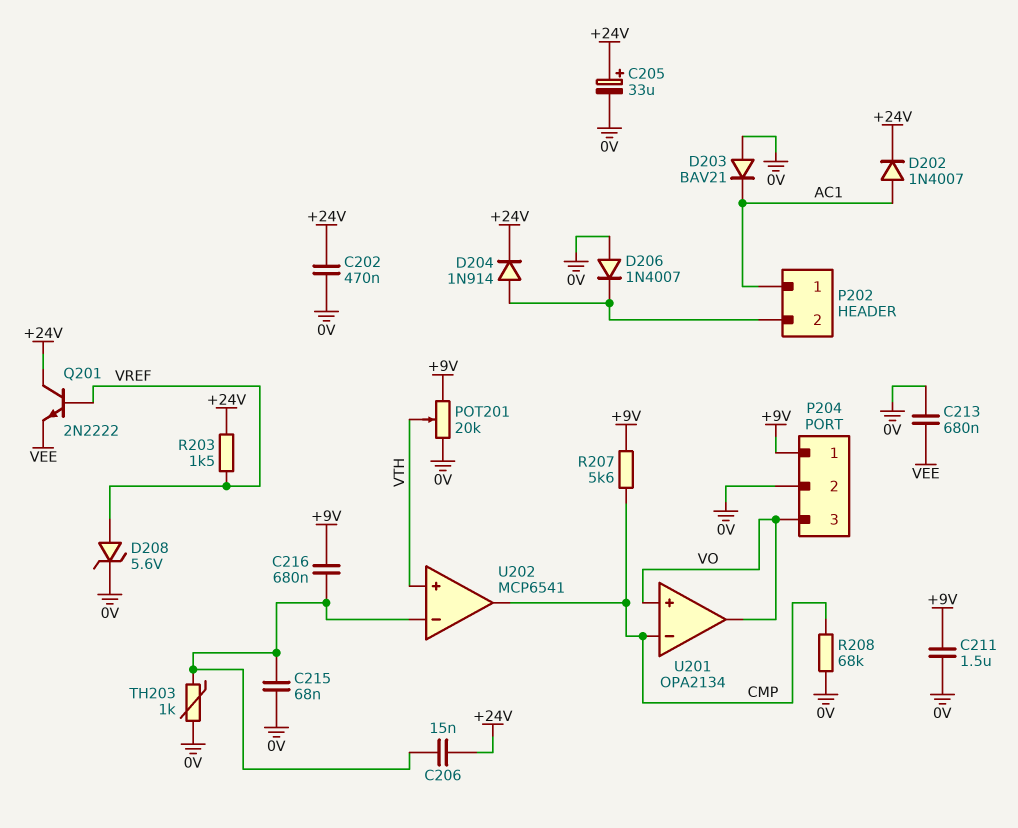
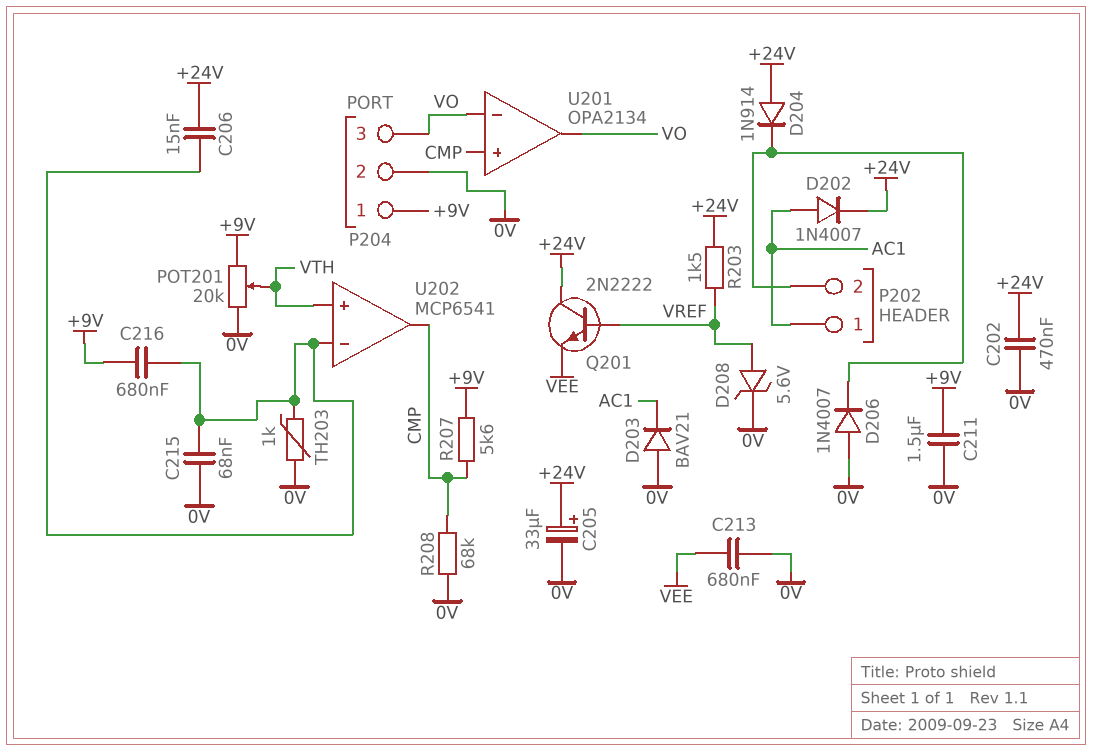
D204: diode 1N914 (A P202/2, K +24V) -> diode 1N914 (A +24V, K P202/2)
U201 pin in+: VO -> CMP
U201 pin in-: CMP -> VO

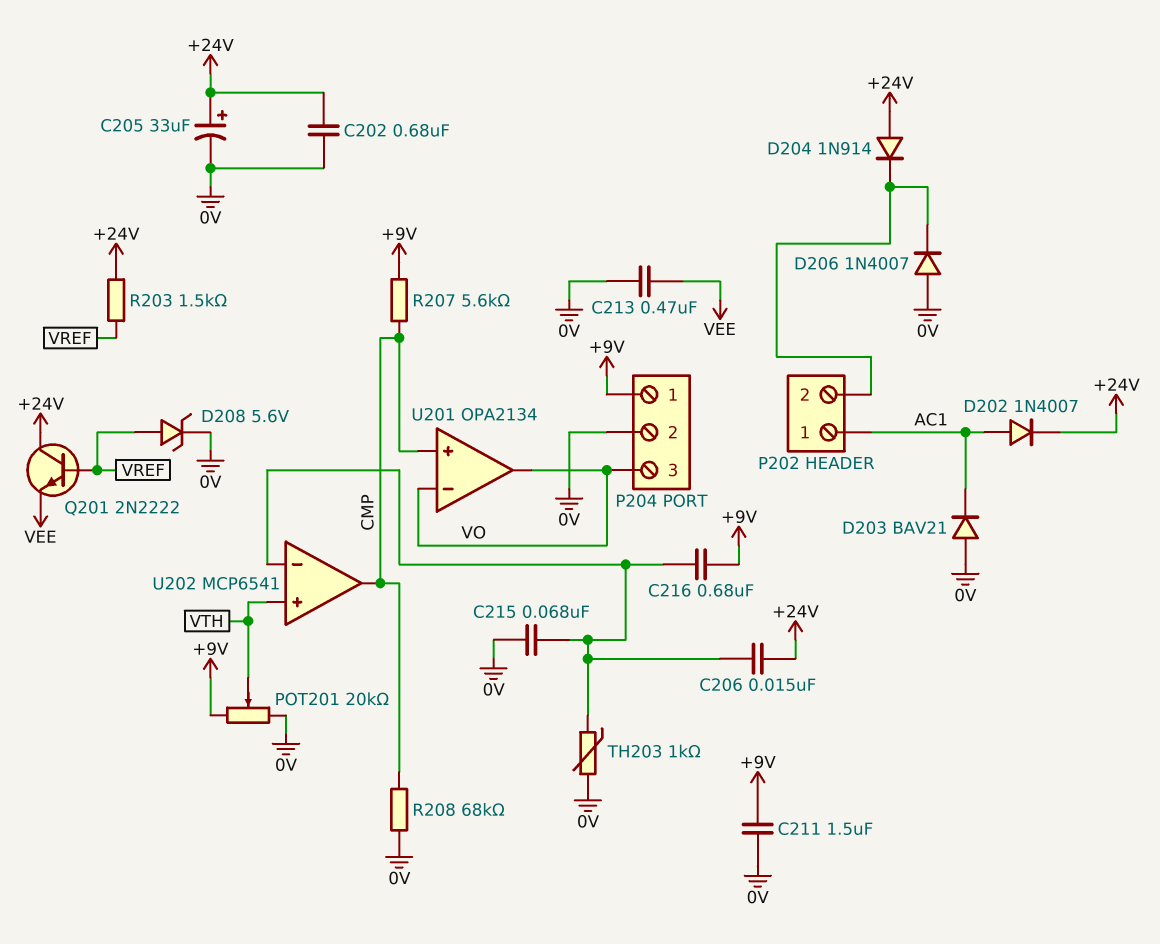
C202: 470nF (+24V, 0V) -> 680nF (+24V, 0V)
C213: 680nF (0V, VEE) -> 470nF (0V, VEE)

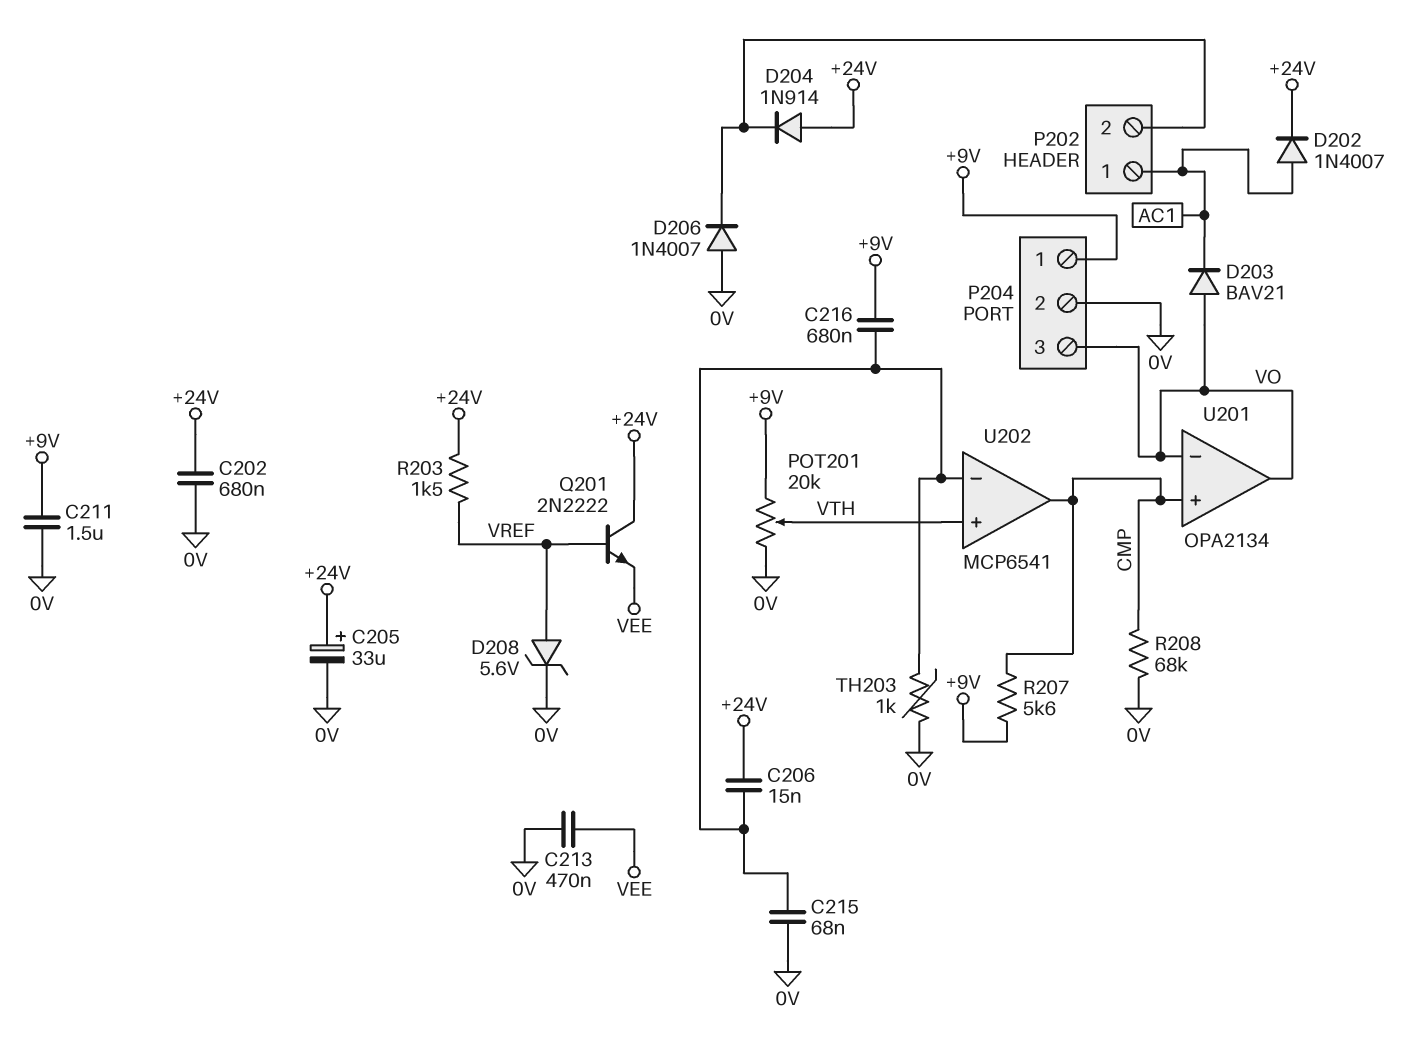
D203: diode BAV21 (A 0V, K AC1) -> diode BAV21 (A VO, K AC1)

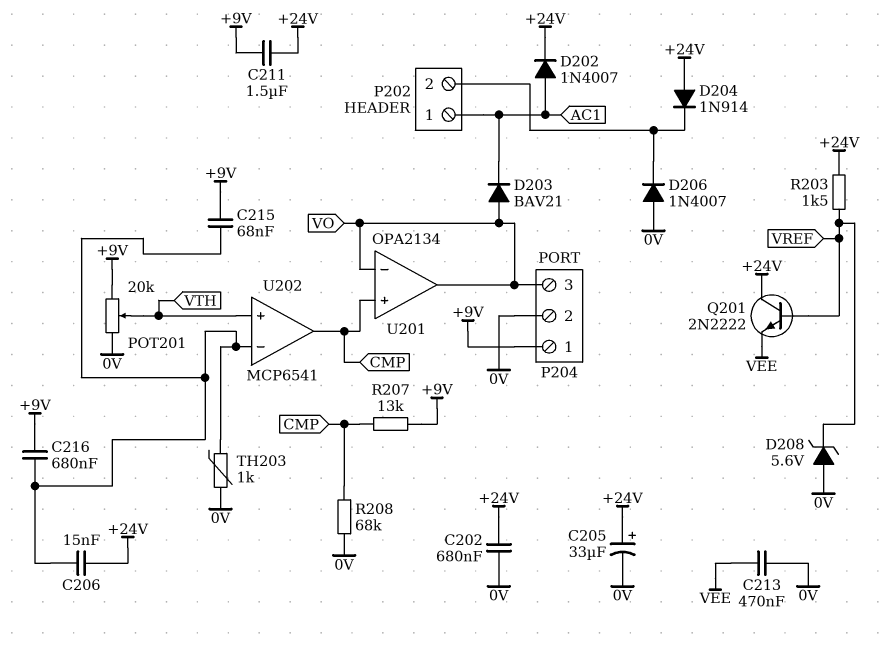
C211: 1.5uF (+9V, 0V) -> 1.5uF (+9V, +24V)
C215: 68nF (0V, U202/in-) -> 68nF (+9V, U202/in-)
D208: zener 5.6V (A VREF, K 0V) -> zener 5.6V (A 0V, K VREF)
R207: 5.6k (+9V, CMP) -> 13k (+9V, CMP)

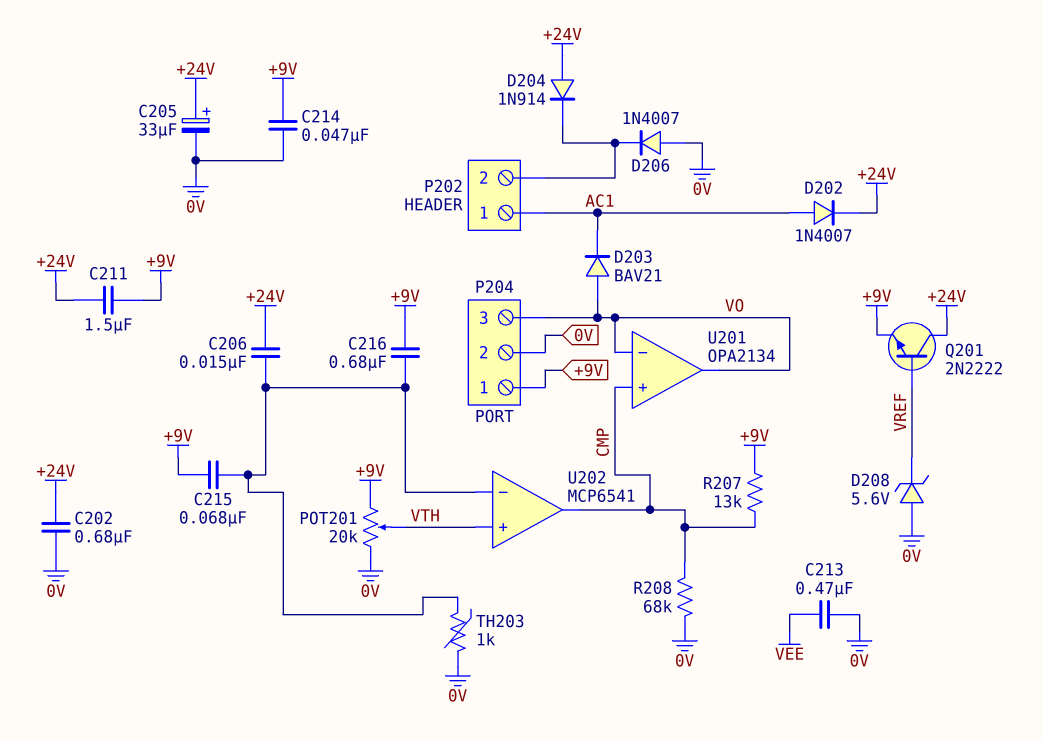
C214: none -> 47nF (+9V, 0V)
Q201: NPN 2N2222 (B VREF, C +24V, E VEE) -> NPN 2N2222 (B VREF, C +24V, E +9V)
R203: 1.5k (+24V, VREF) -> none

